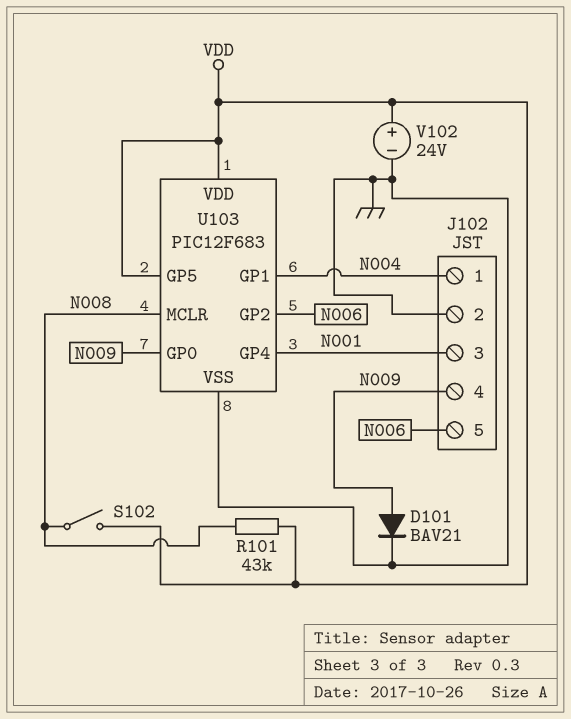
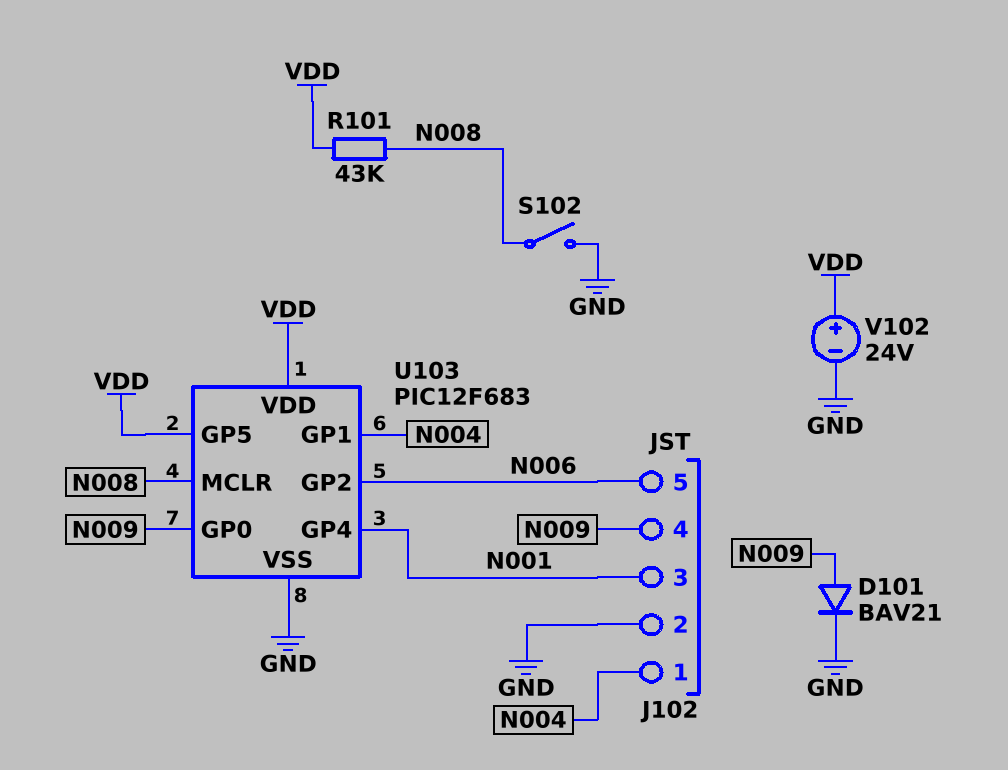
S102: switch (N008, VDD) -> switch (GND, N008)

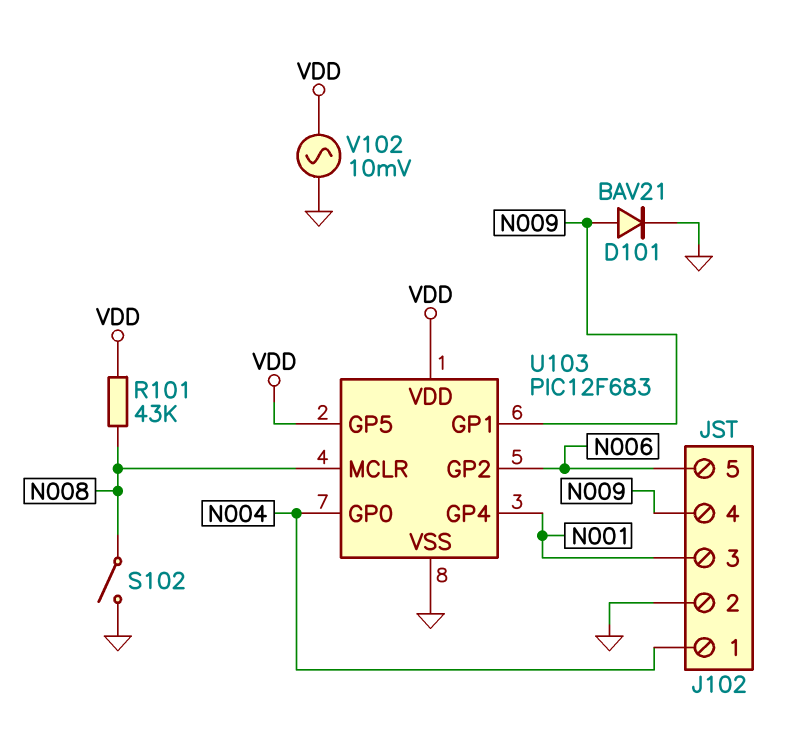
U103 pin GP0: N009 -> N004
U103 pin GP1: N004 -> N009
V102: 24V (plus VDD, minus GND) -> AC 10mV (GND, VDD)

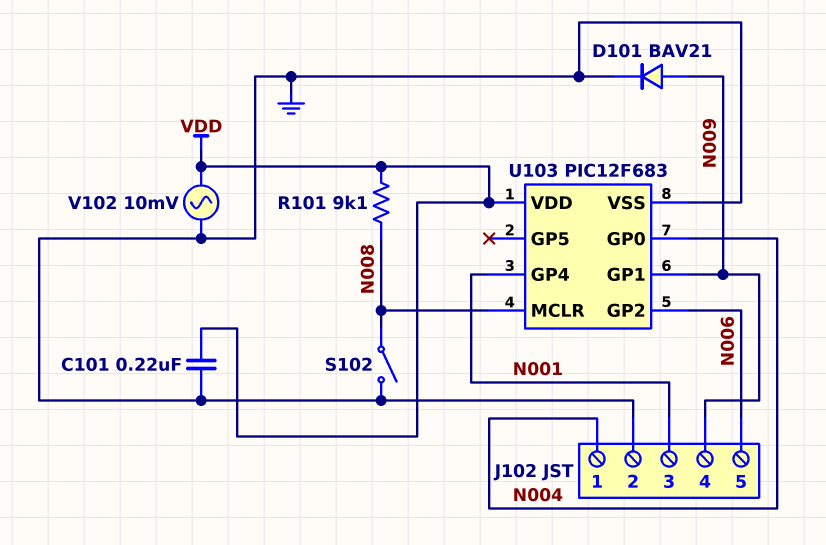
C101: none -> 220nF (GND, VDD)
R101: 43k (N008, VDD) -> 9.1k (N008, VDD)
U103 pin GP5: VDD -> none

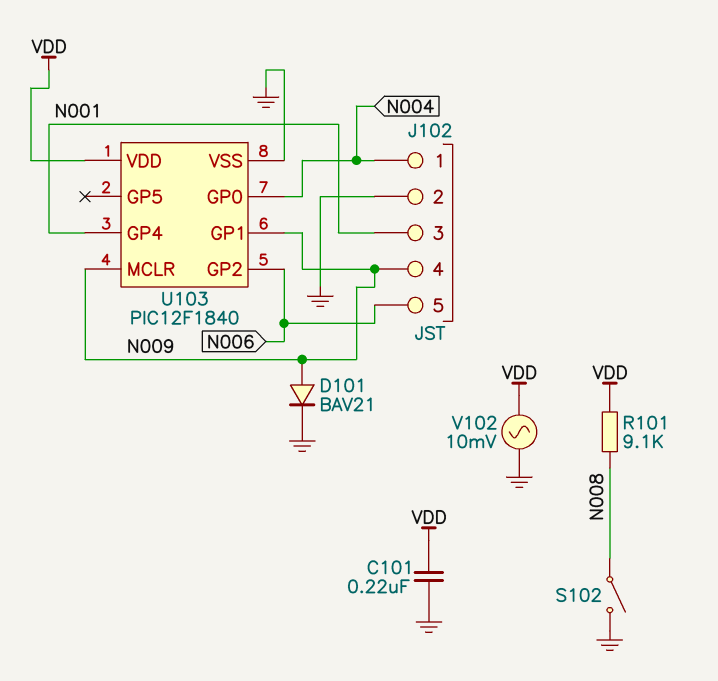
U103: PIC12F683 -> PIC12F1840
U103 pin MCLR: N008 -> N009

